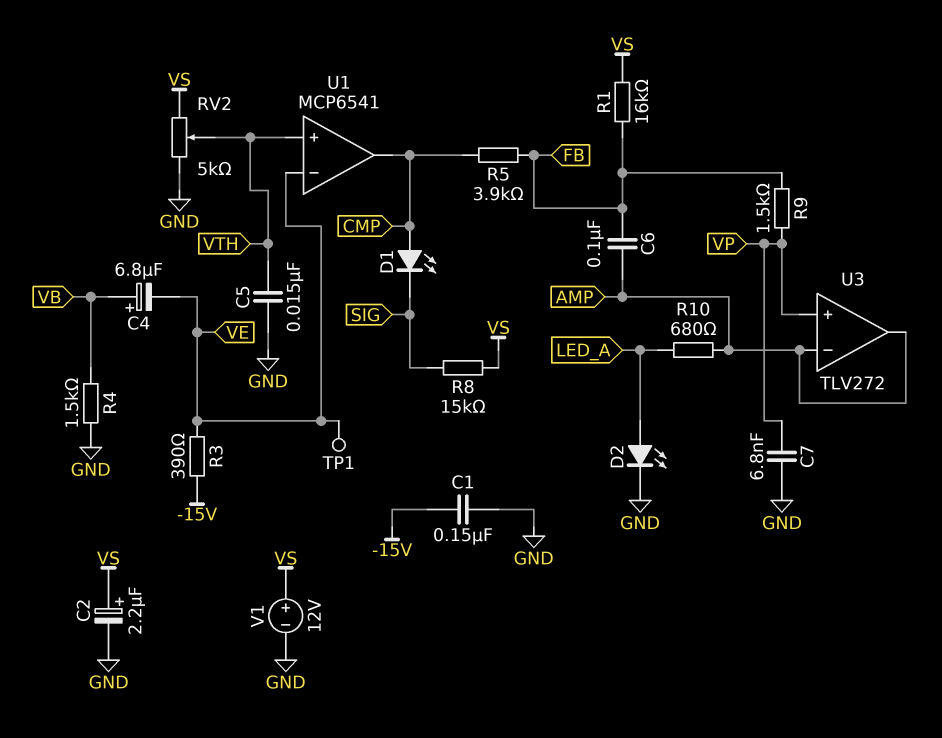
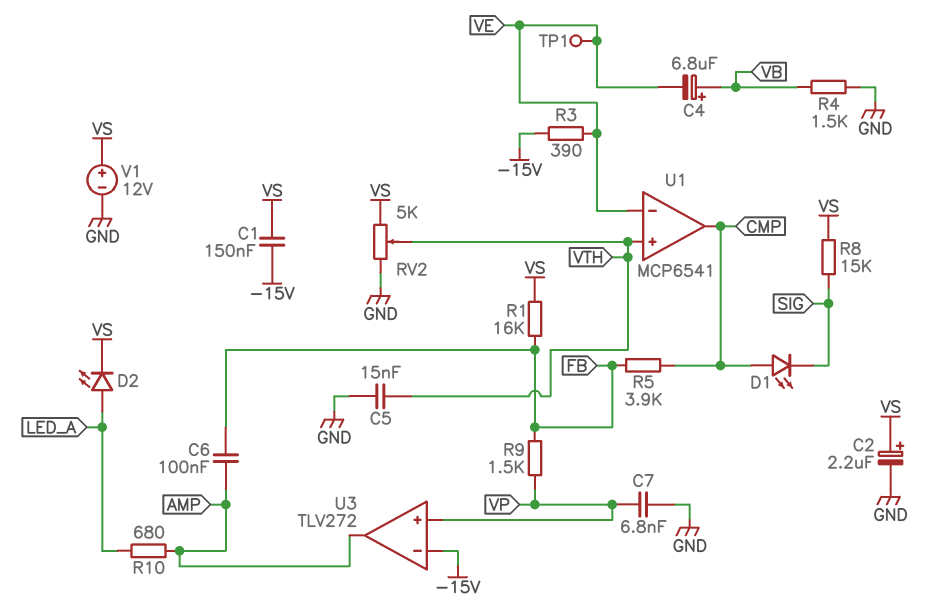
C1: 150nF (-15V, GND) -> 150nF (-15V, VS)
D2: LED (A LED_A, K GND) -> LED (A LED_A, K VS)
U3 pin in-: AMP -> -15V

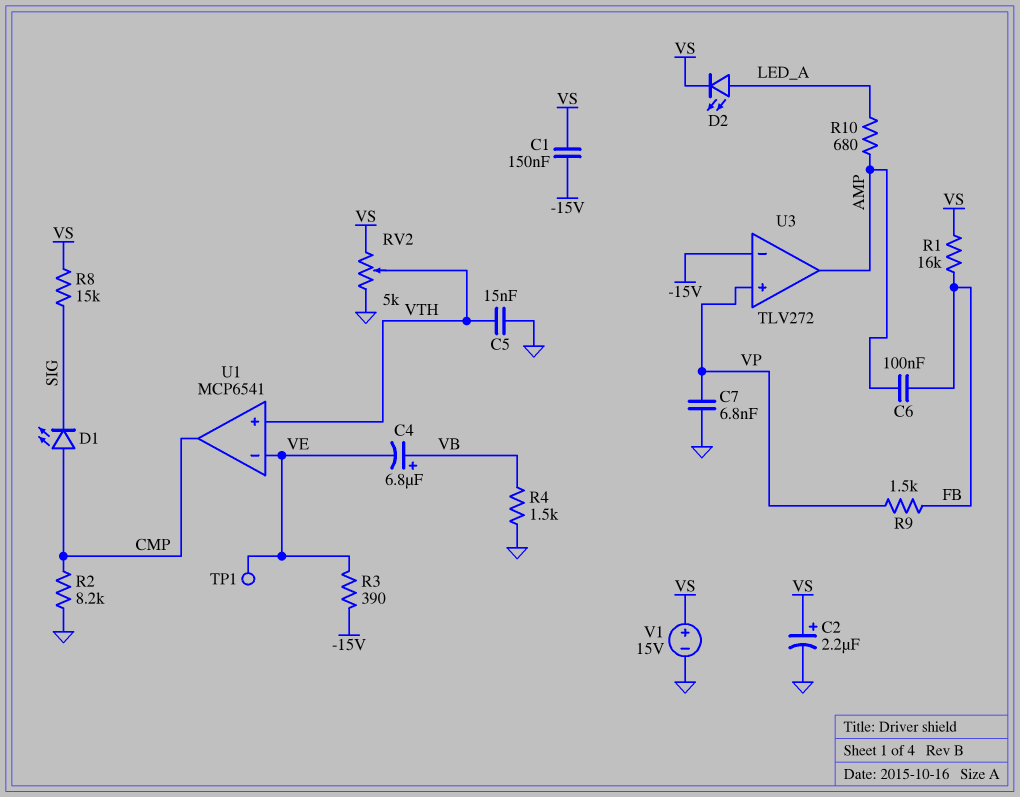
R2: none -> 8.2k (CMP, GND)
R5: 3.9k (CMP, FB) -> none
V1: 12V (plus VS, minus GND) -> 15V (plus VS, minus GND)

